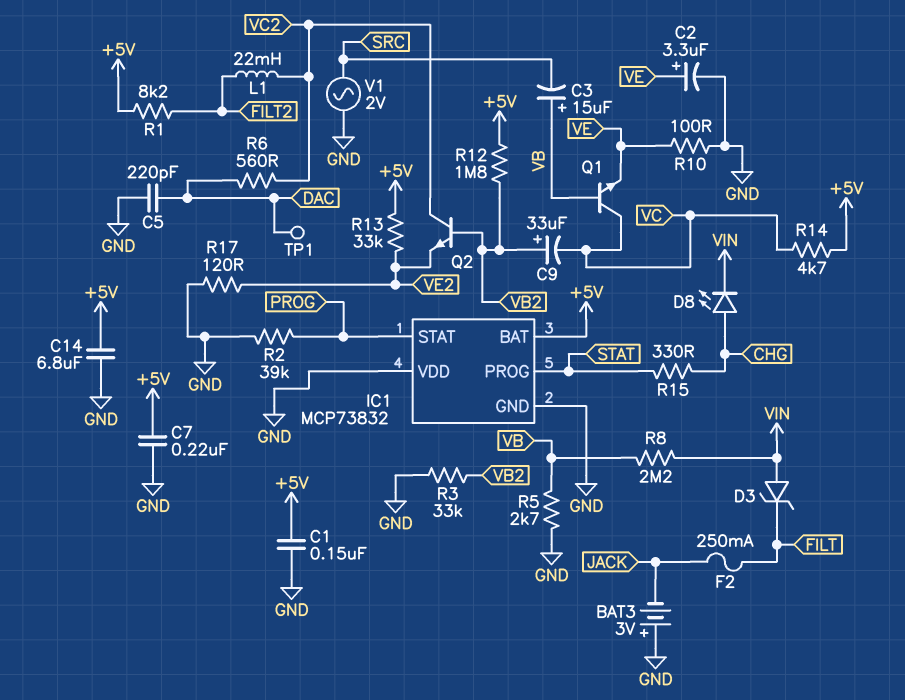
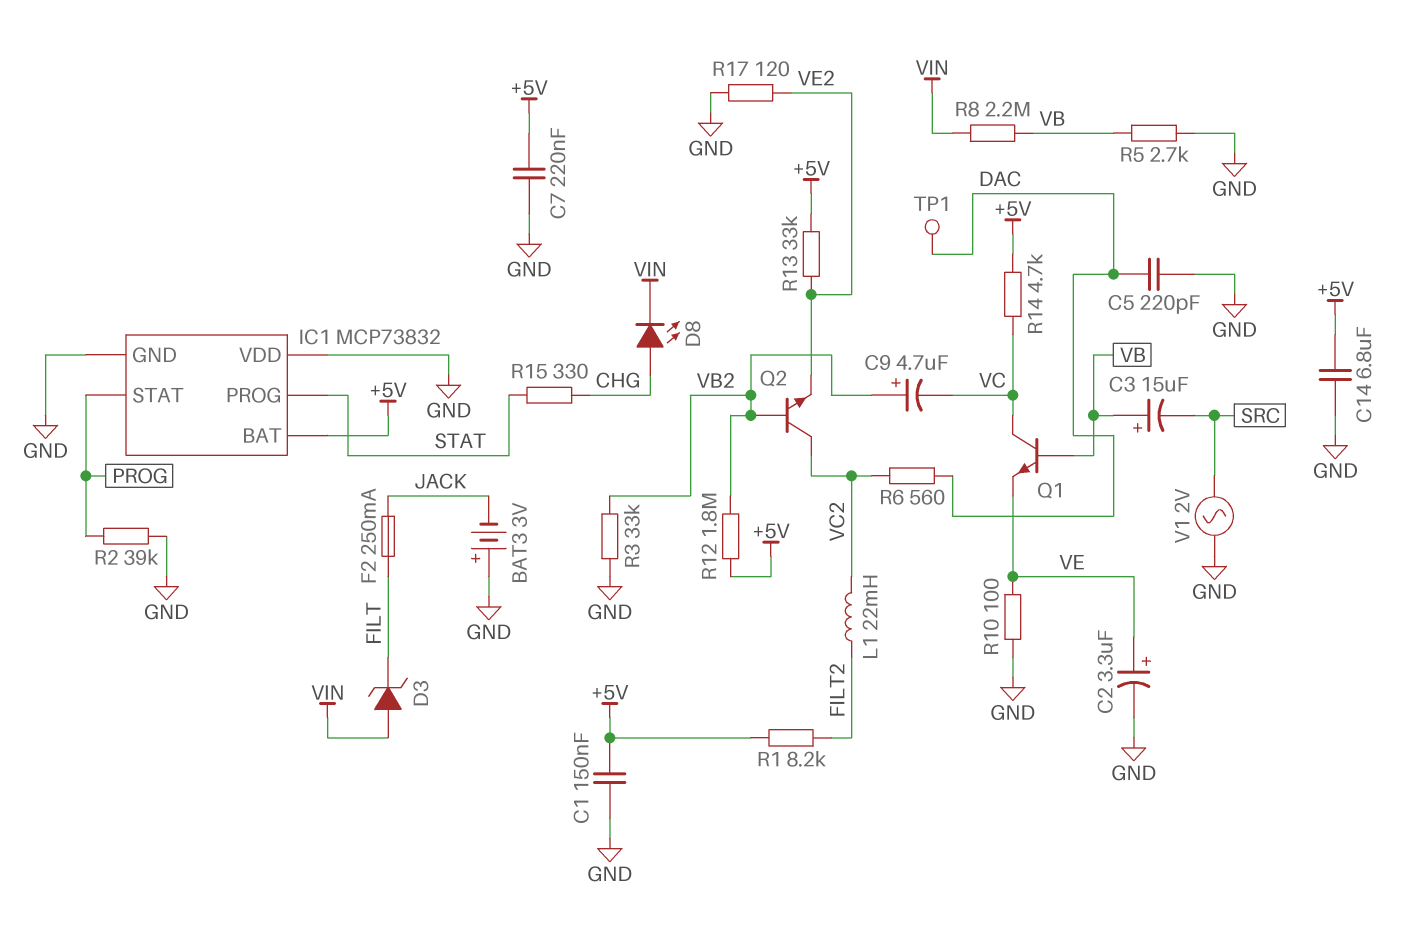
C9: 33uF (plus VB2, minus VC) -> 4.7uF (plus VB2, minus VC)

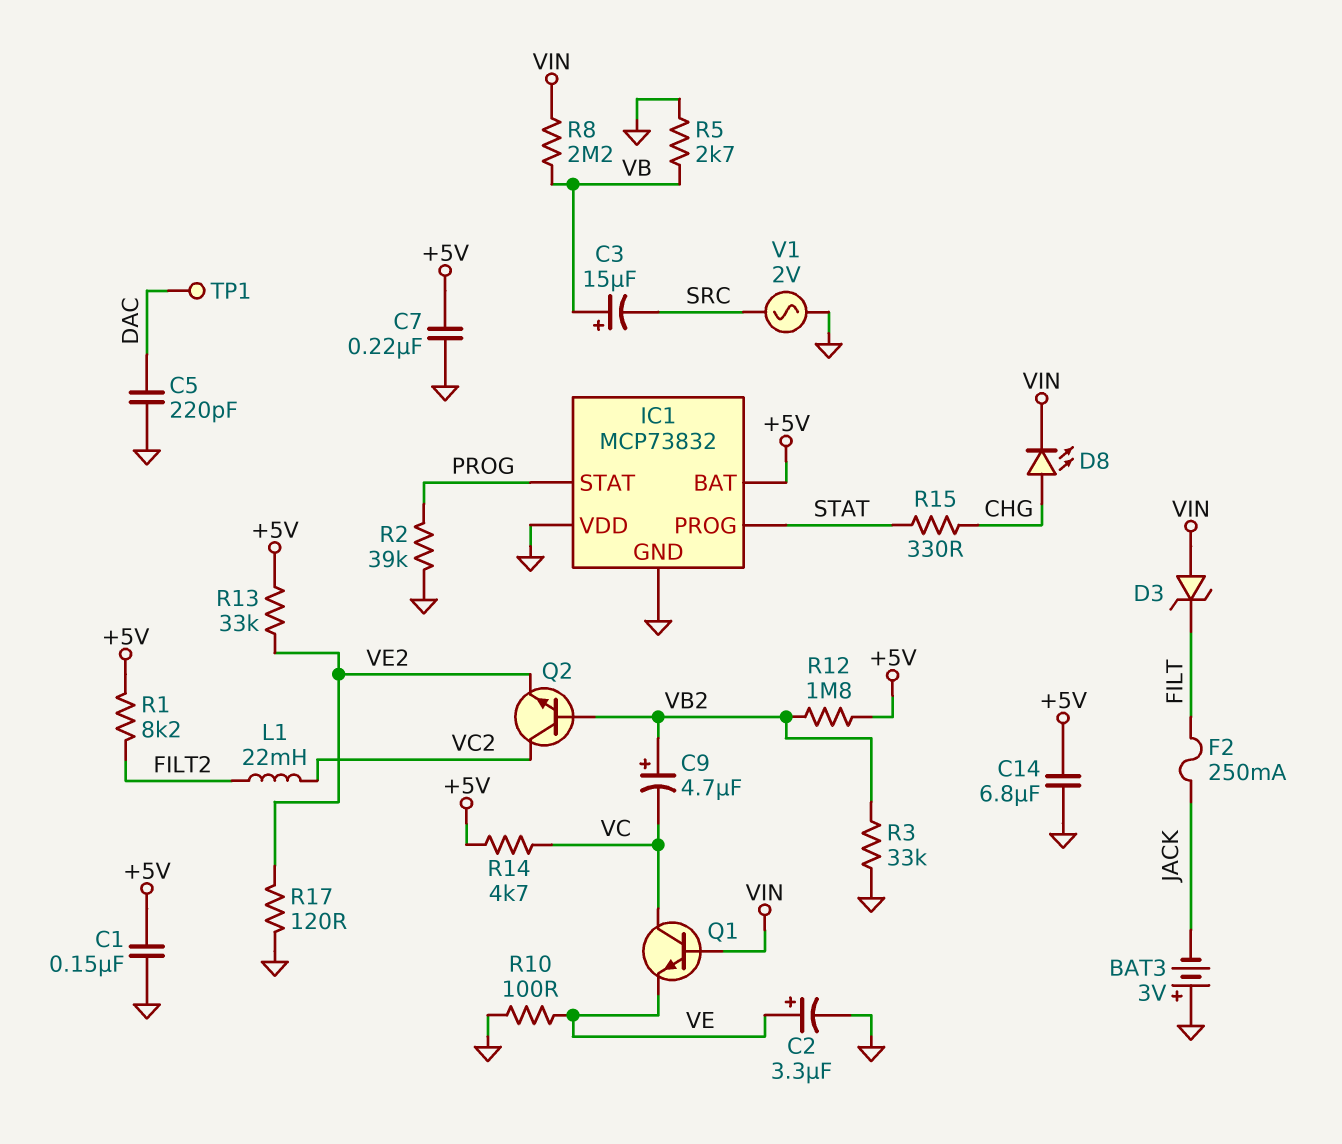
Q1: NPN (B VB, C VC, E VE) -> NPN (B VIN, C VC, E VE)
R6: 560 (DAC, VC2) -> none

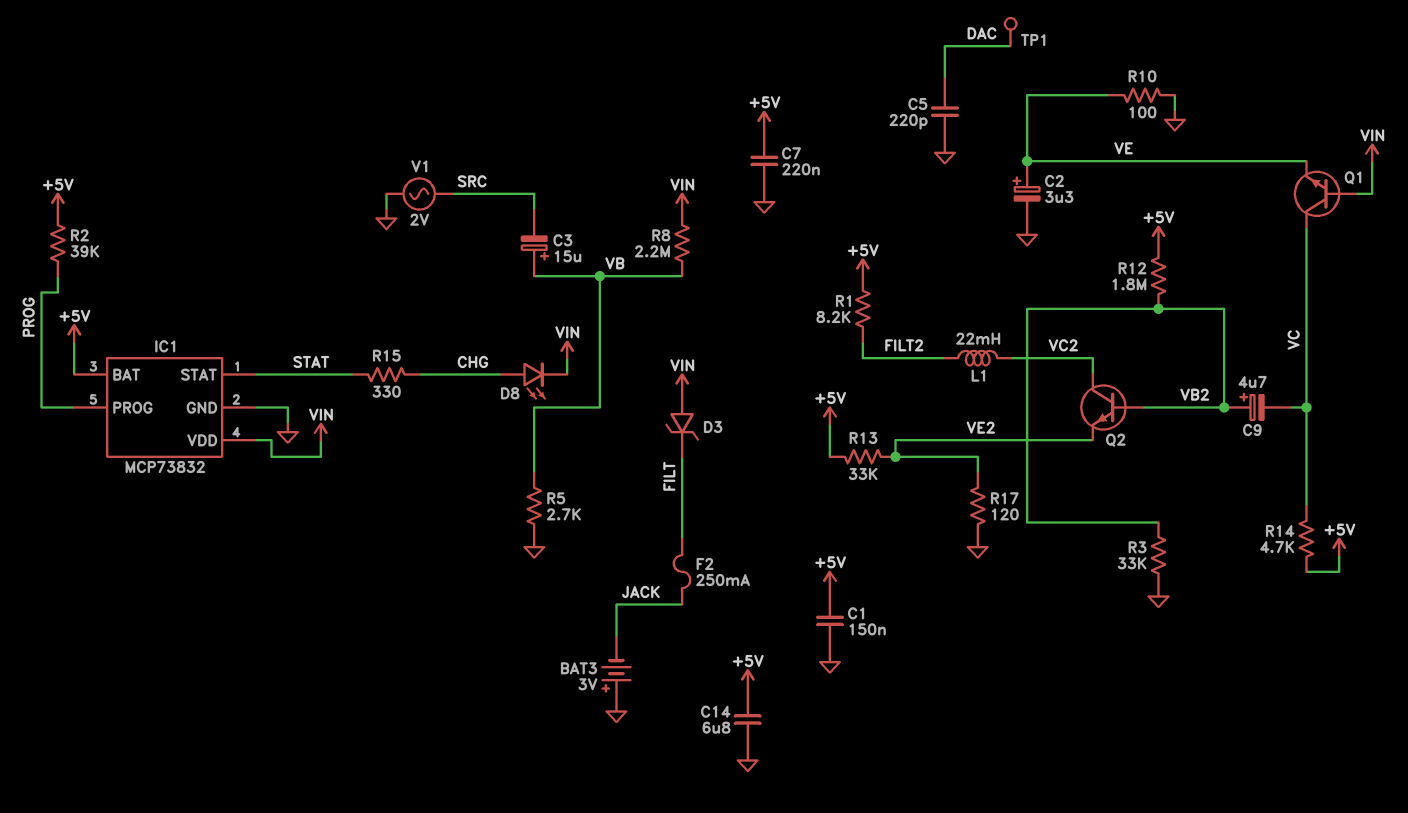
IC1 pin PROG: STAT -> PROG
IC1 pin STAT: PROG -> STAT
IC1 pin VDD: GND -> VIN
R2: 39k (GND, PROG) -> 39k (+5V, PROG)

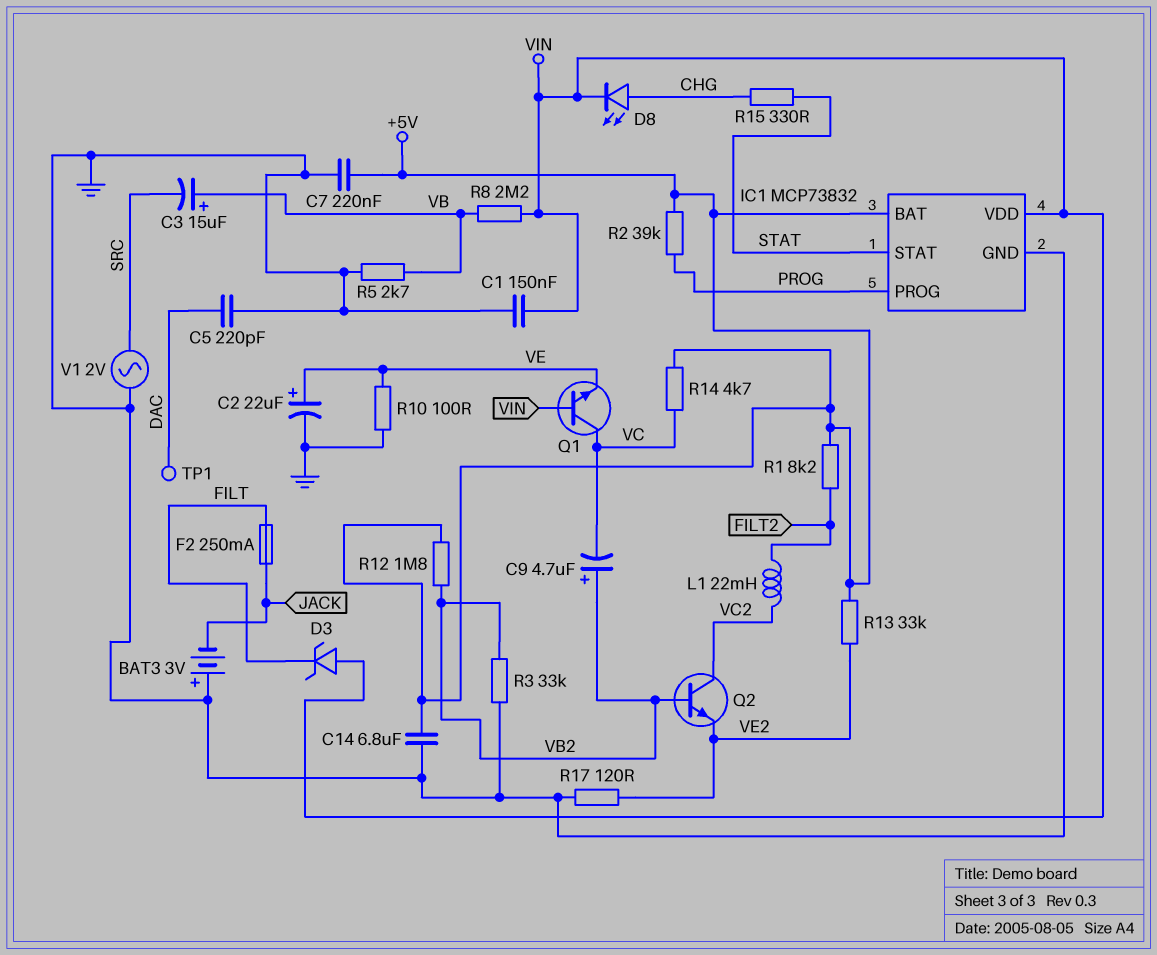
C1: 150nF (+5V, GND) -> 150nF (GND, VIN)
C2: 3.3uF (plus VE, minus GND) -> 22uF (plus VE, minus GND)

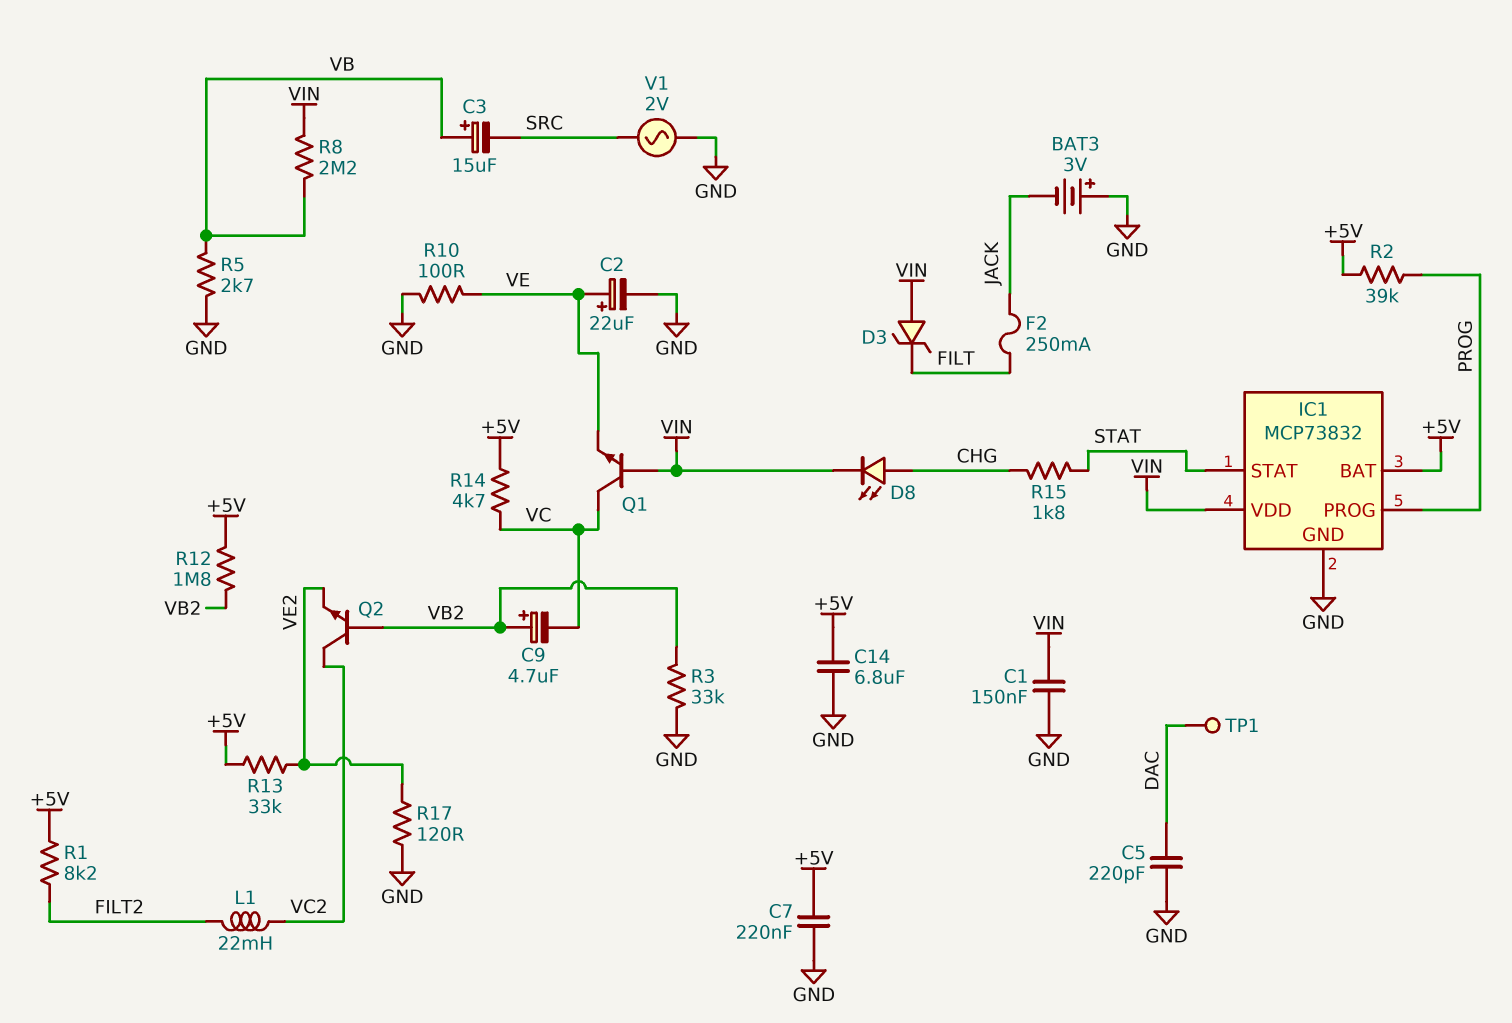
R15: 330 (CHG, STAT) -> 1.8k (CHG, STAT)

